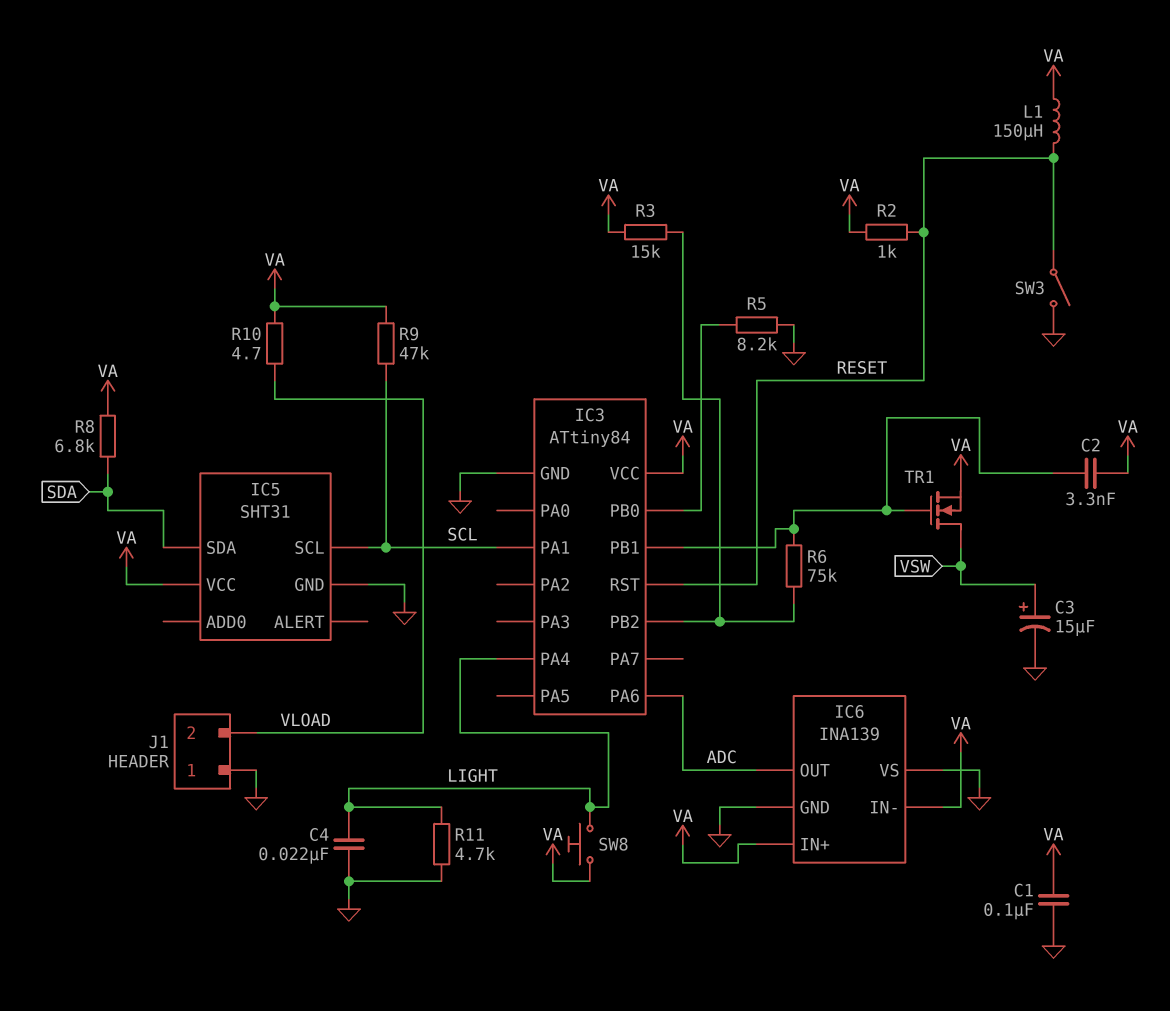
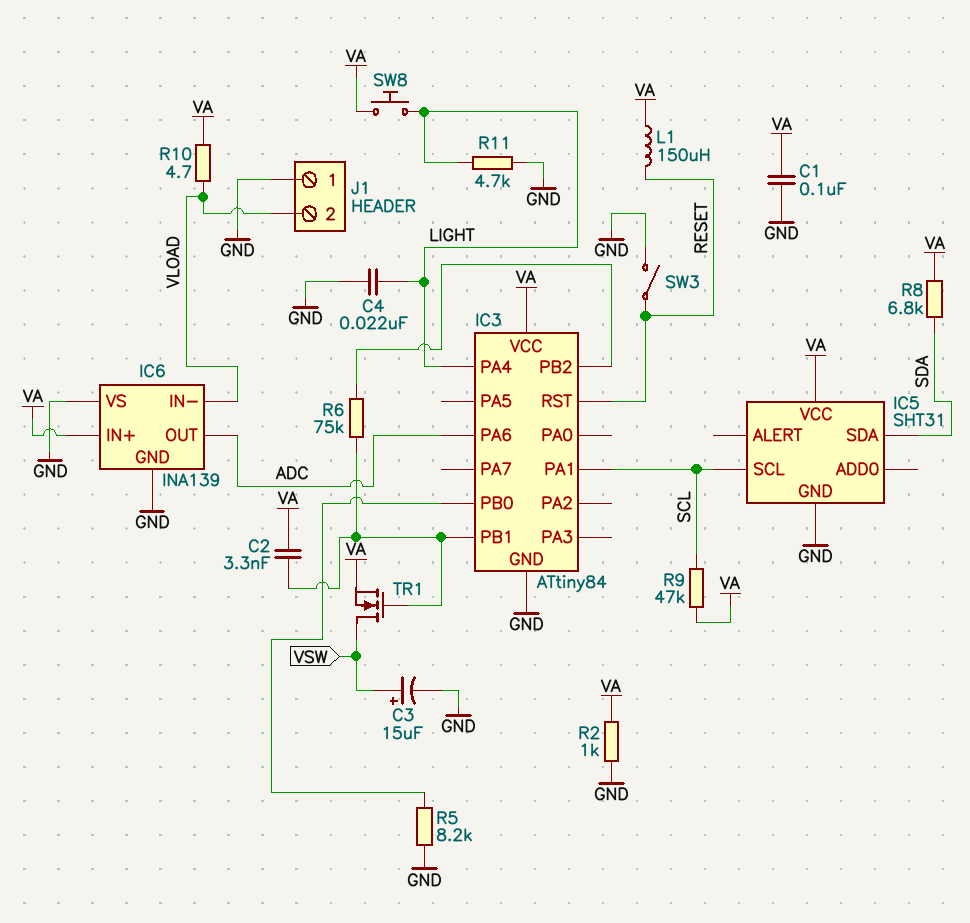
IC6 pin IN-: VA -> VLOAD
R2: 1k (RESET, VA) -> 1k (GND, VA)
R3: 15k (IC3/PB2, VA) -> none

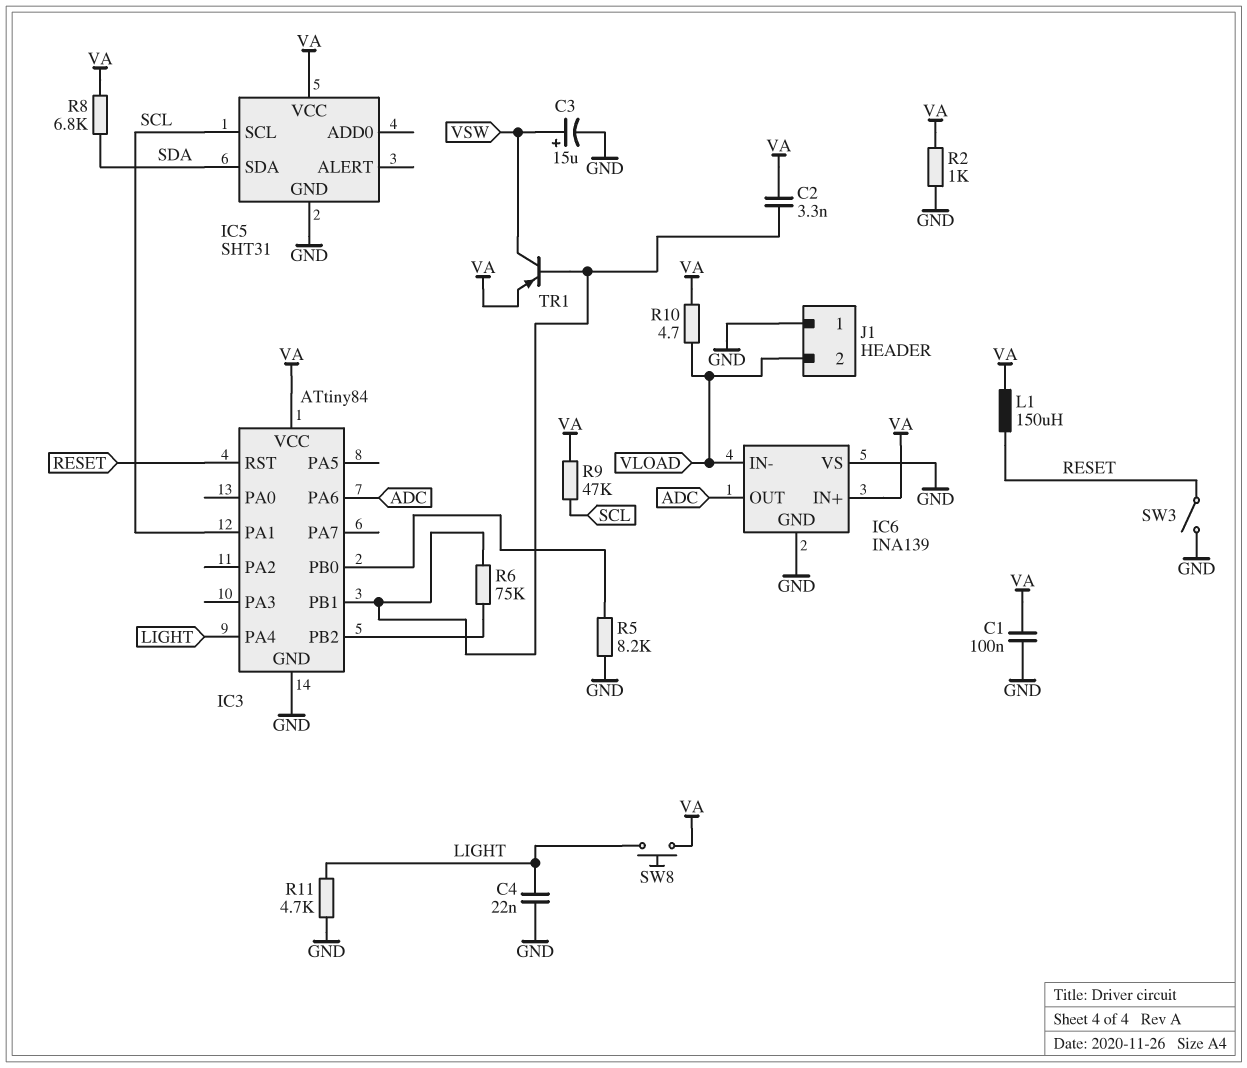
TR1: NMOS (G IC3/PB1, D VSW, S VA) -> PNP (B IC3/PB1, C VSW, E VA)

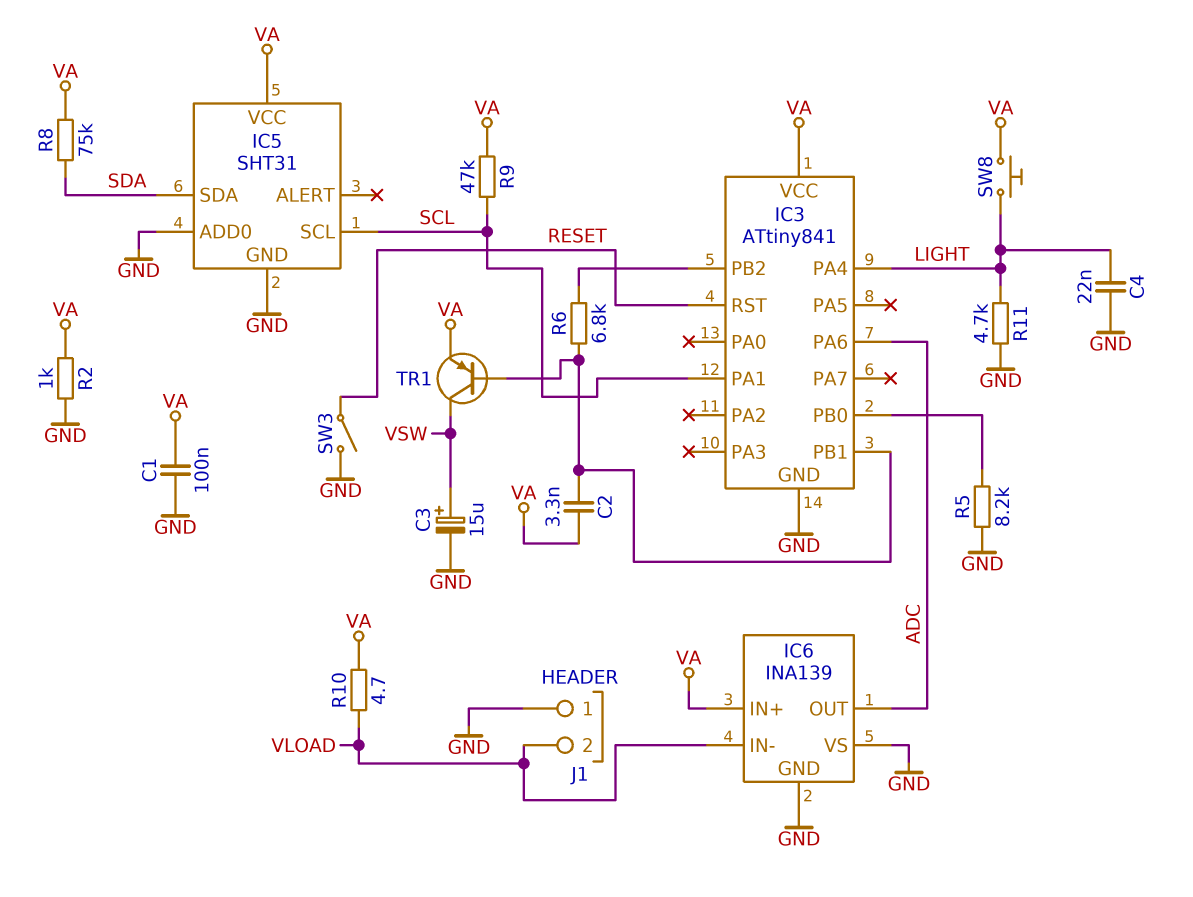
IC3: ATtiny84 -> ATtiny841
IC5 pin ADD0: none -> GND
L1: 150uH (RESET, VA) -> none
R6: 75k (IC3/PB1, IC3/PB2) -> 6.8k (IC3/PB1, IC3/PB2)
R8: 6.8k (SDA, VA) -> 75k (SDA, VA)

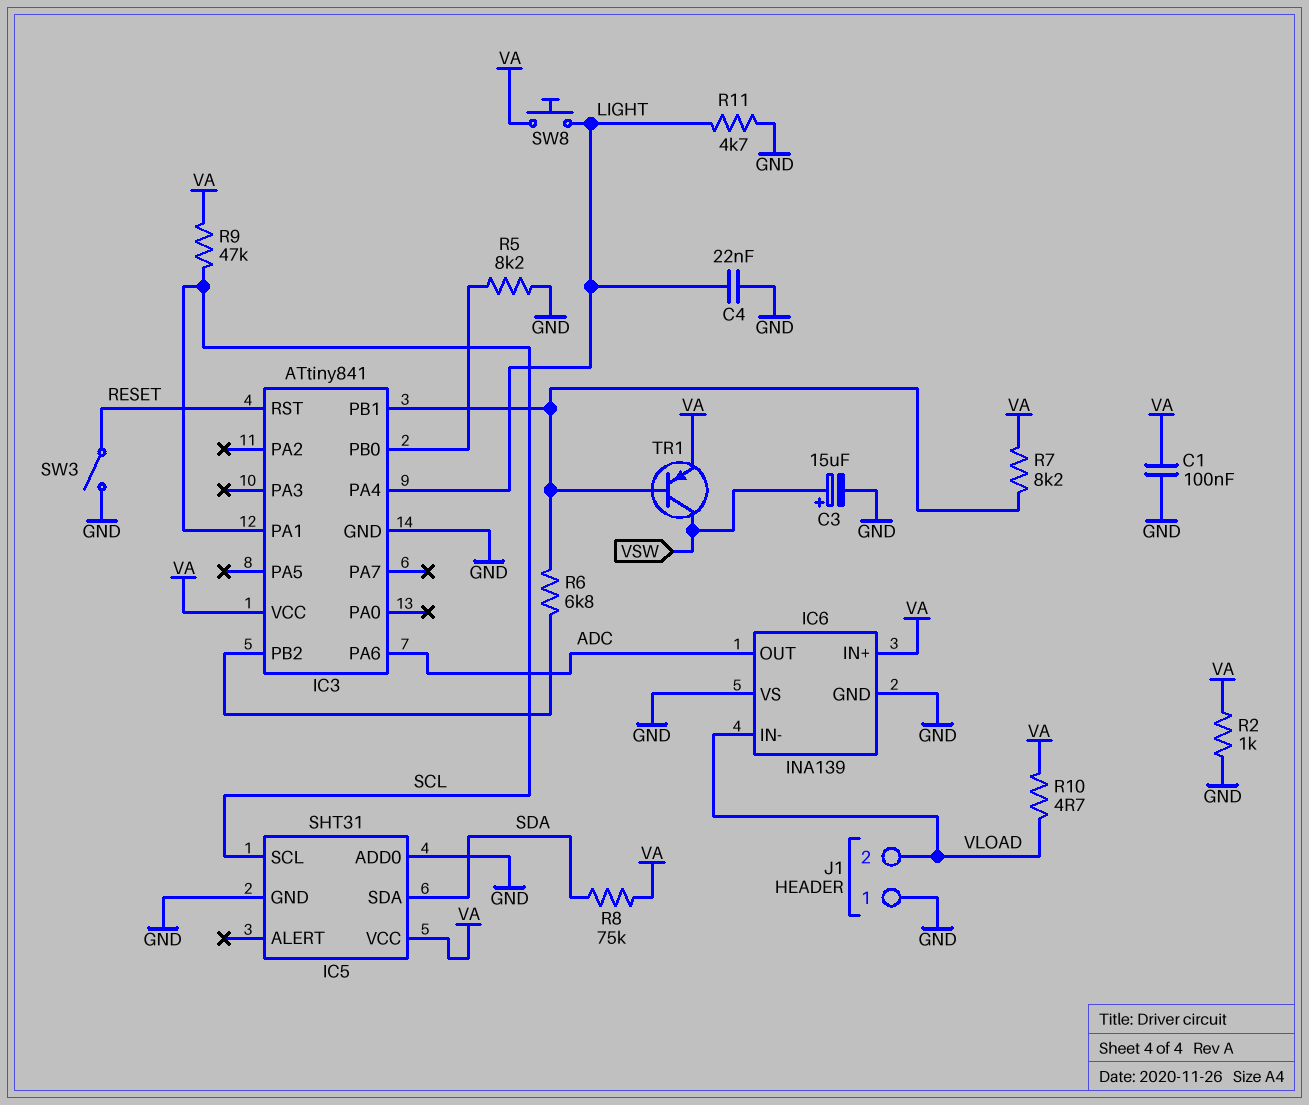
C2: 3.3nF (IC3/PB1, VA) -> none
R7: none -> 8.2k (IC3/PB1, VA)

